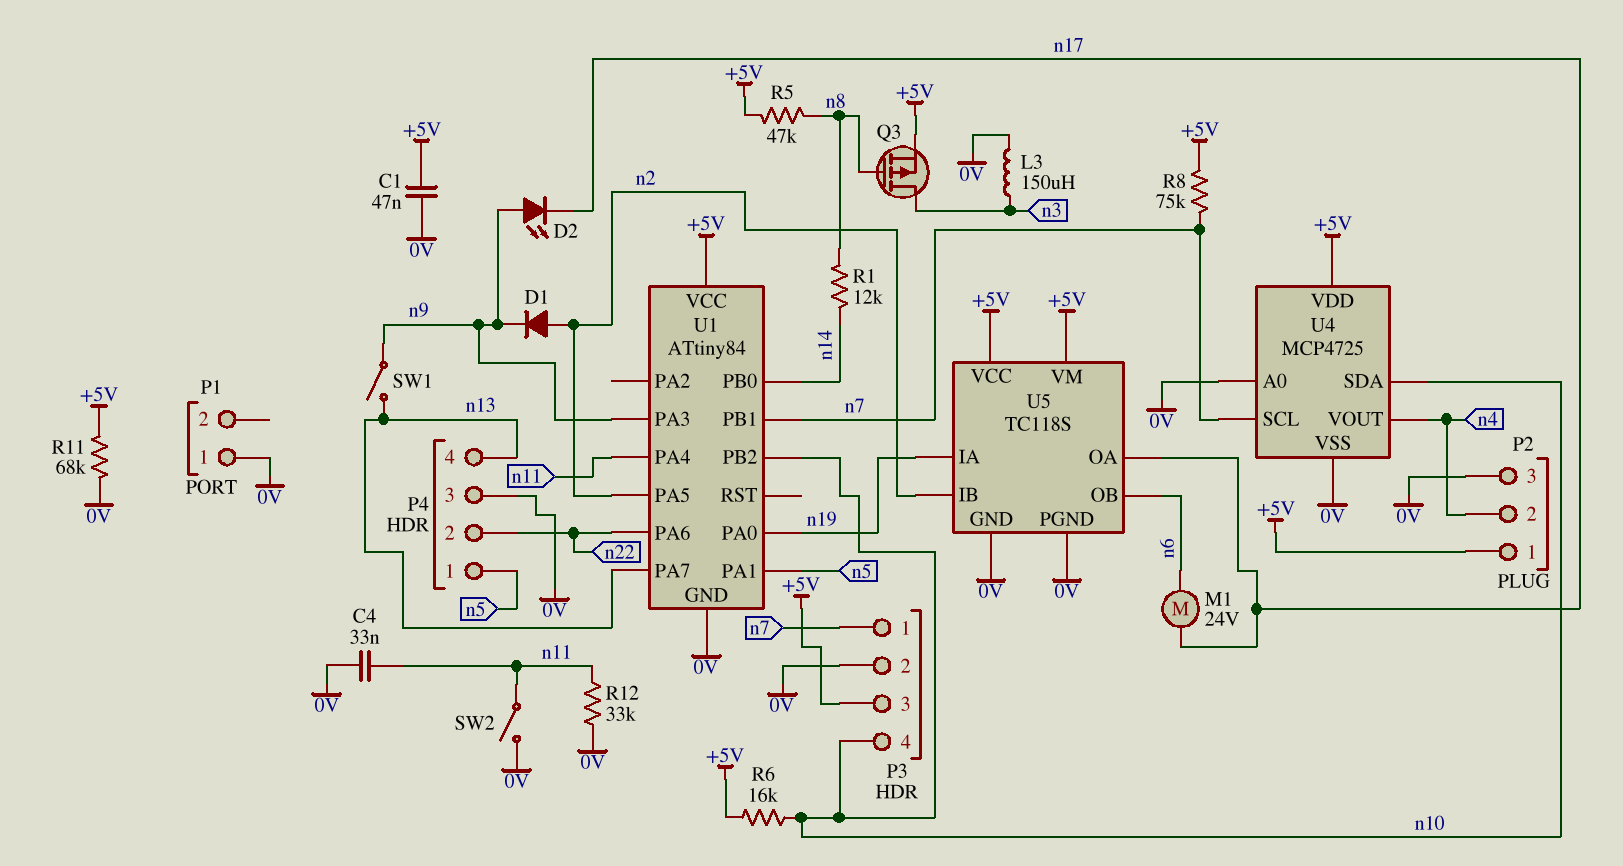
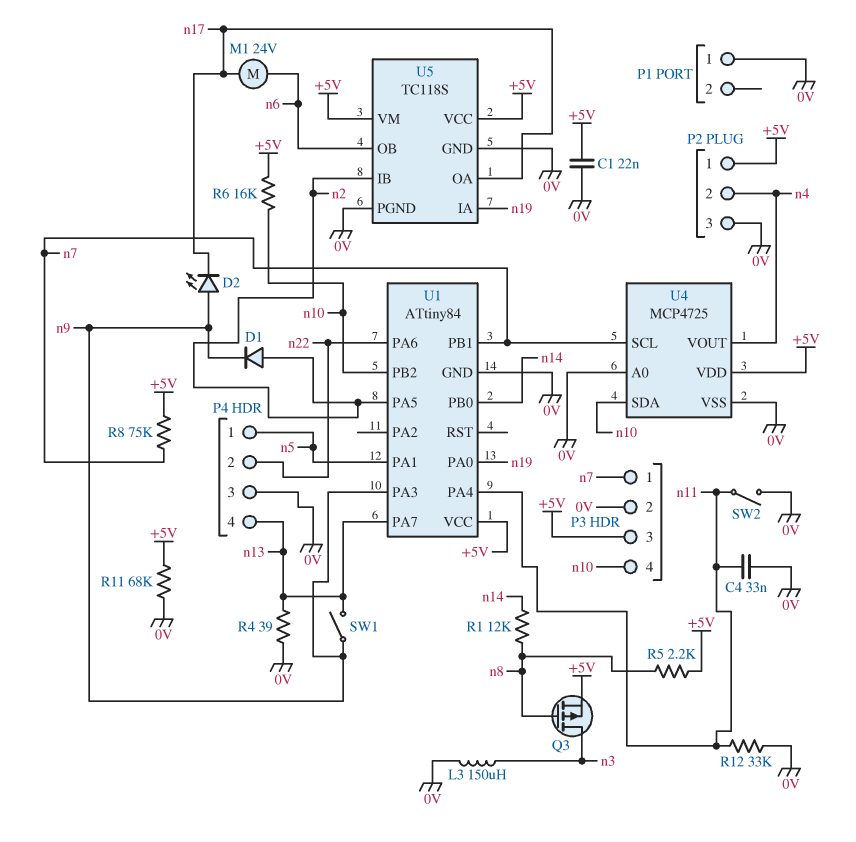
C1: 47nF (+5V, 0V) -> 22nF (+5V, 0V)
R4: none -> 39 (0V, n13)
R5: 47k (+5V, n8) -> 2.2k (+5V, n8)

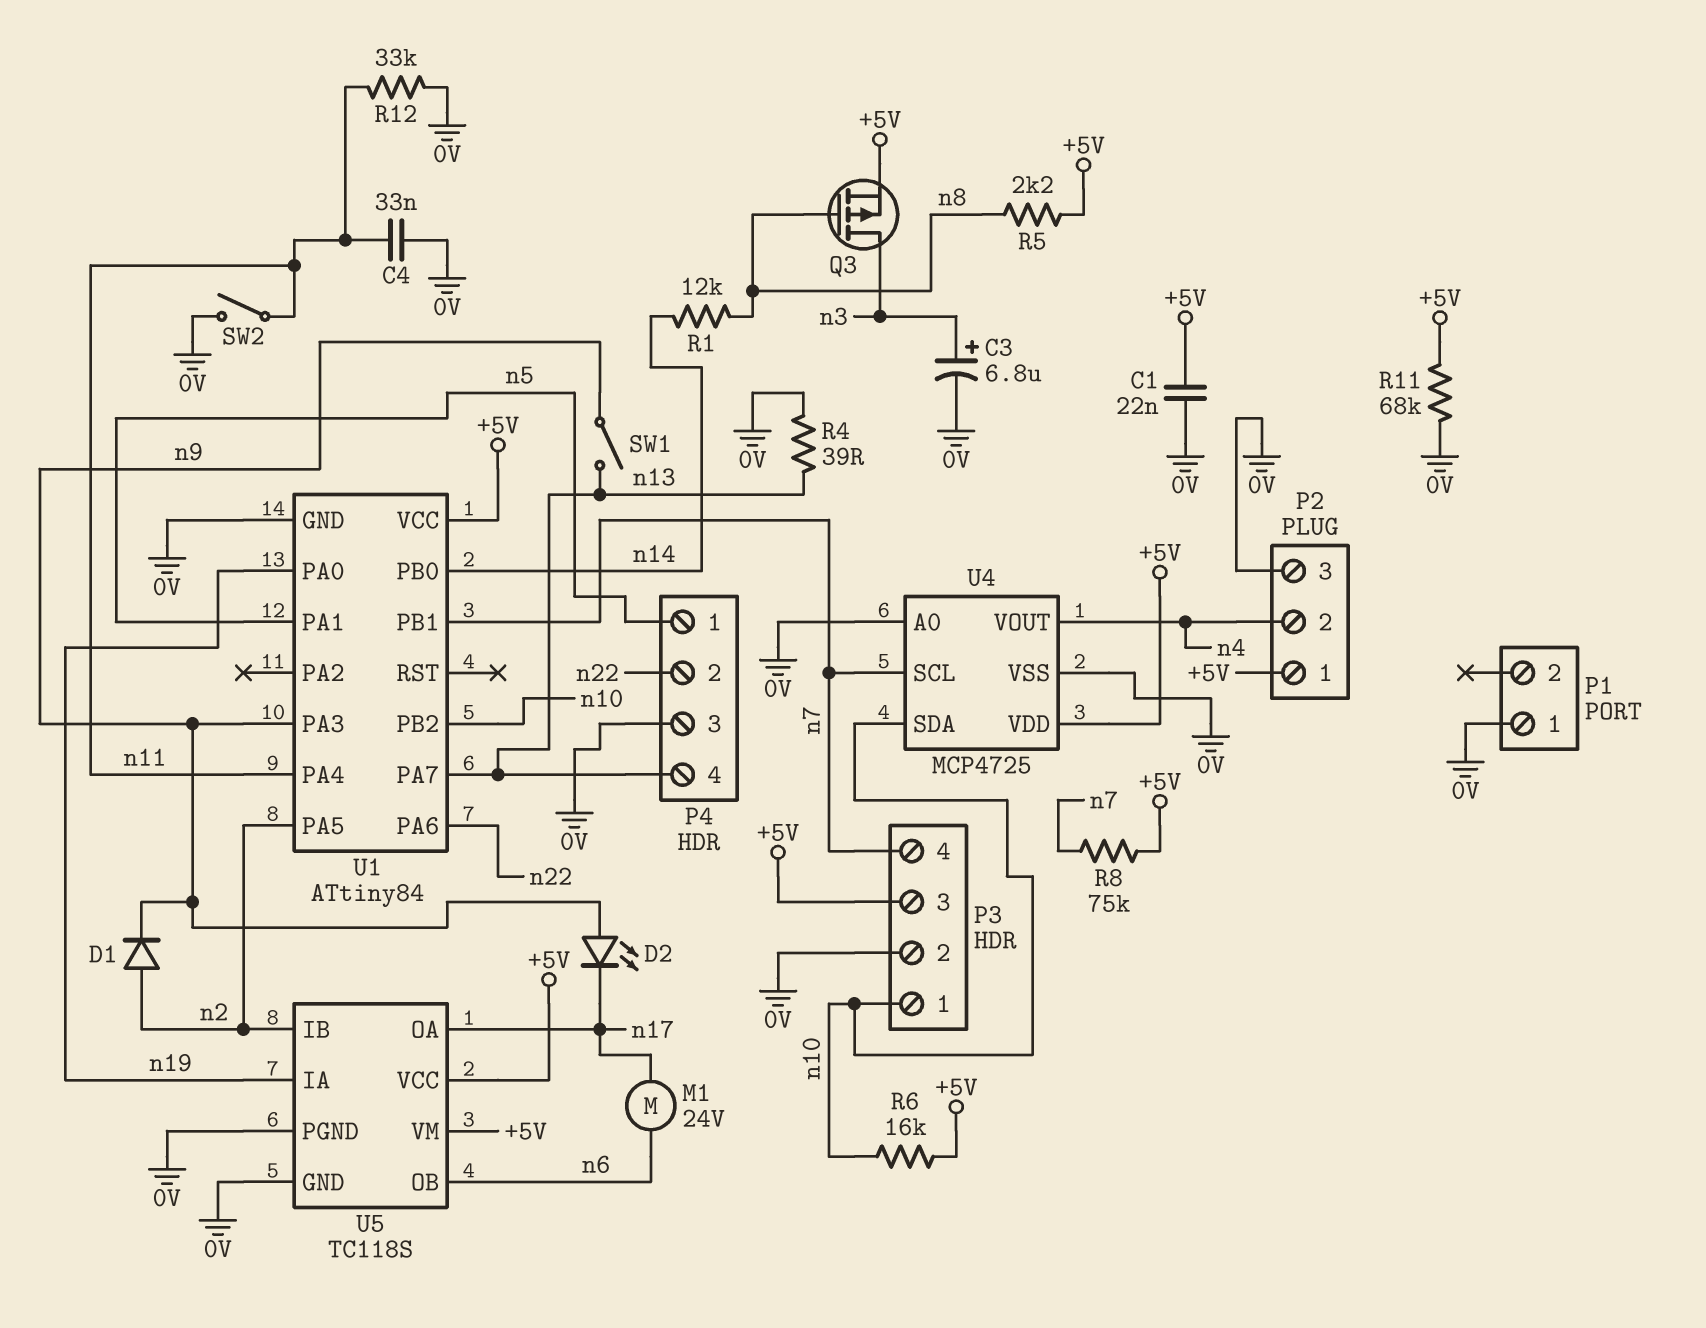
C3: none -> 6.8uF (plus n3, minus 0V)
L3: 150uH (0V, n3) -> none
P3 pin 1: n7 -> n10
P3 pin 4: n10 -> n7

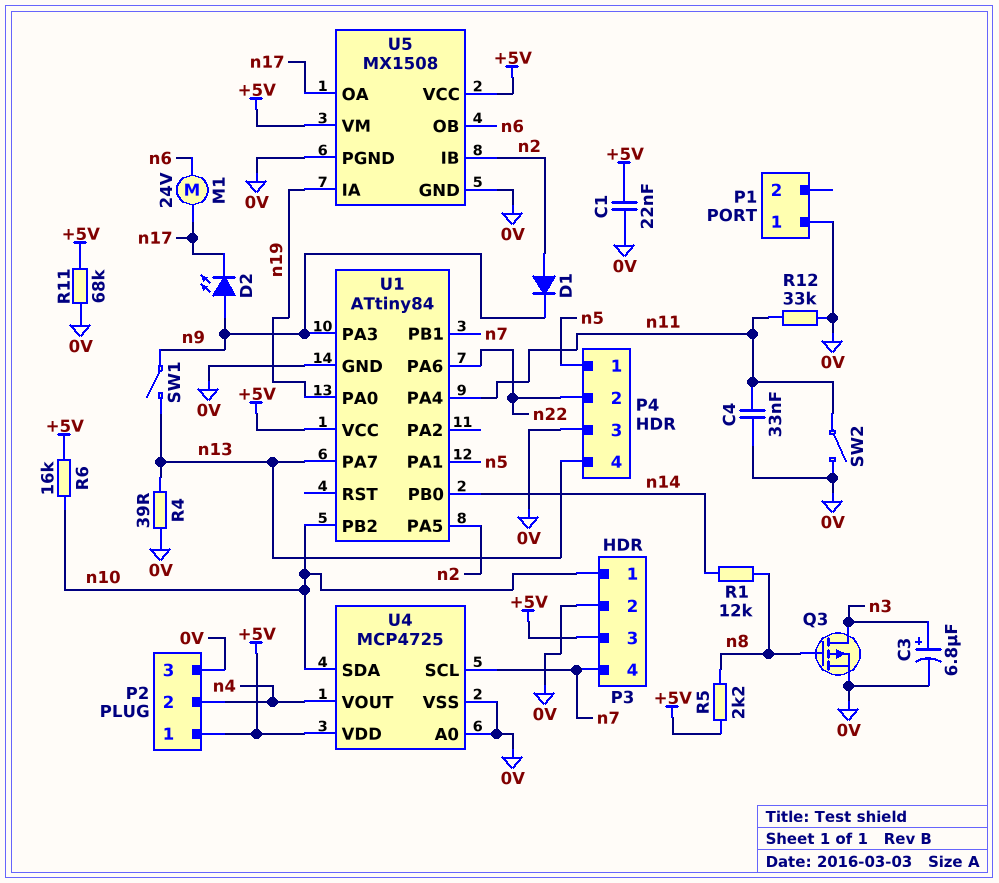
Q3: PMOS (G n8, D n3, S +5V) -> PMOS (G n8, D n3, S 0V)
R8: 75k (+5V, n7) -> none
U5: TC118S -> MX1508

